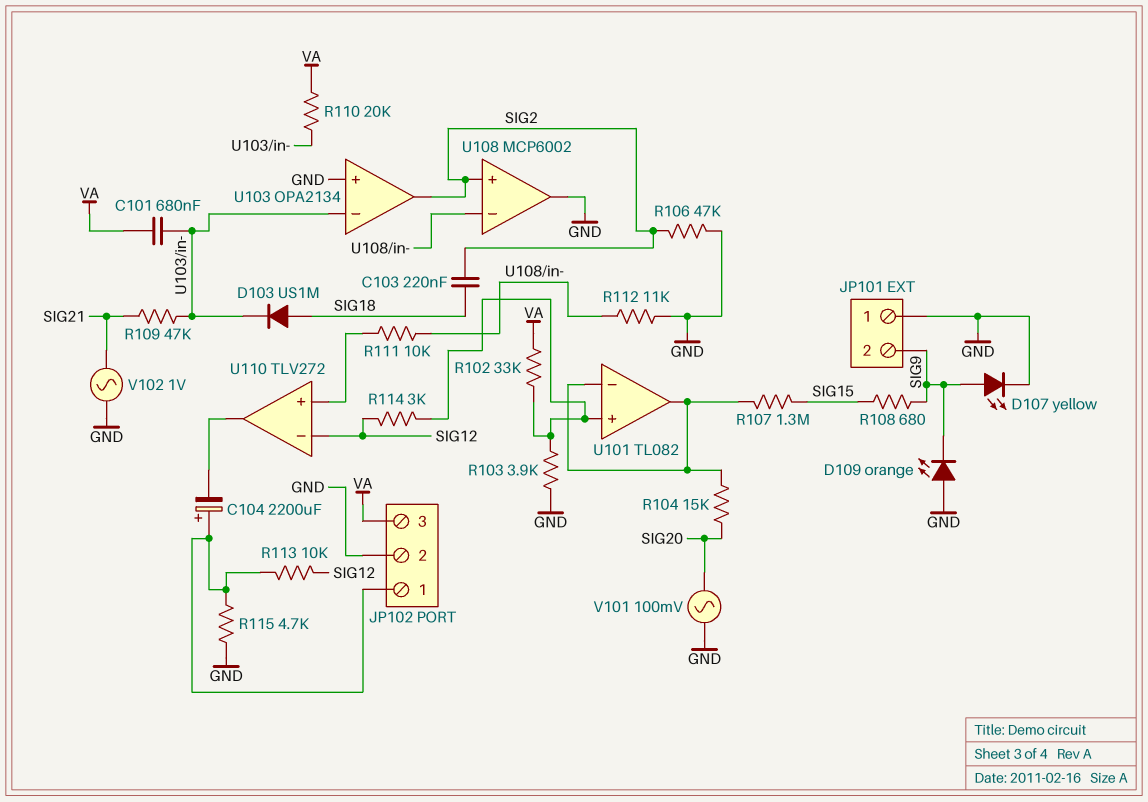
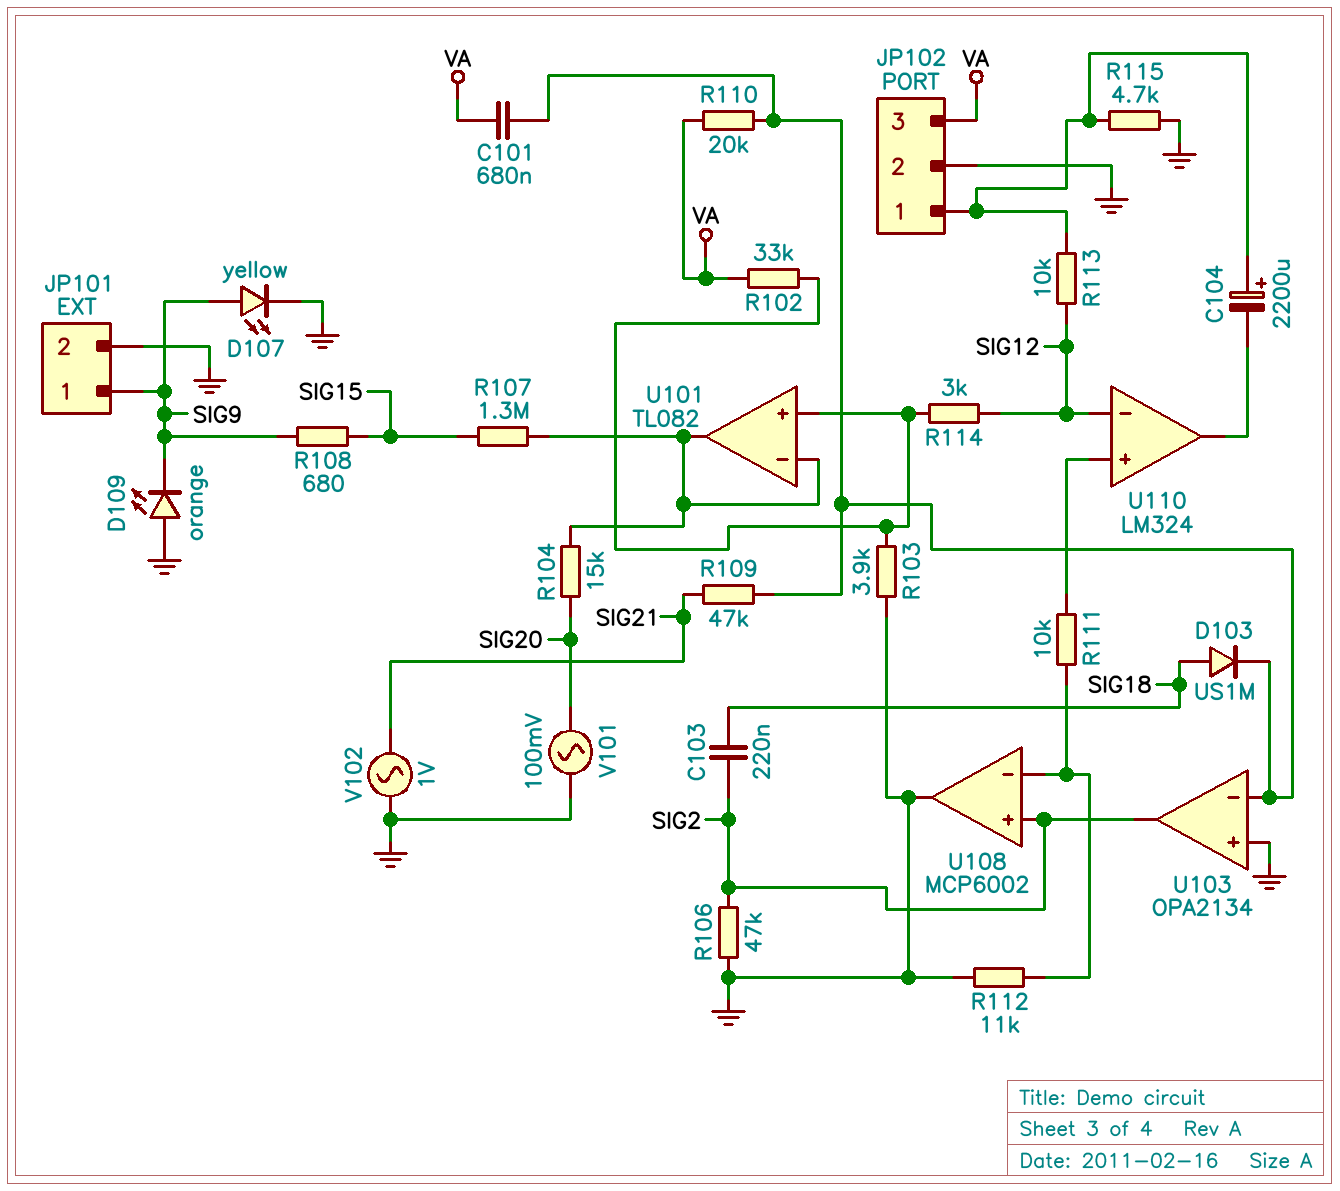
JP101 pin 1: GND -> SIG9
JP101 pin 2: SIG9 -> GND
U110: TLV272 -> LM324

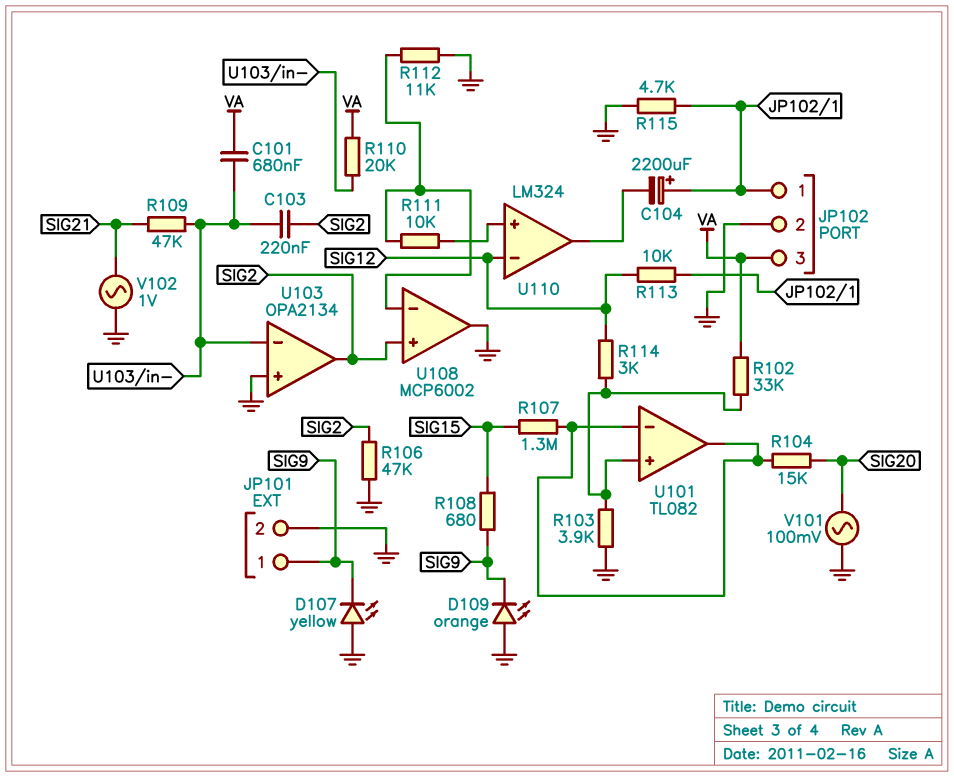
C103: 220nF (SIG2, SIG18) -> 220nF (SIG2, U103/in-)
D103: diode US1M (A SIG18, K U103/in-) -> none
D107: LED yellow (A SIG9, K GND) -> LED yellow (A GND, K SIG9)

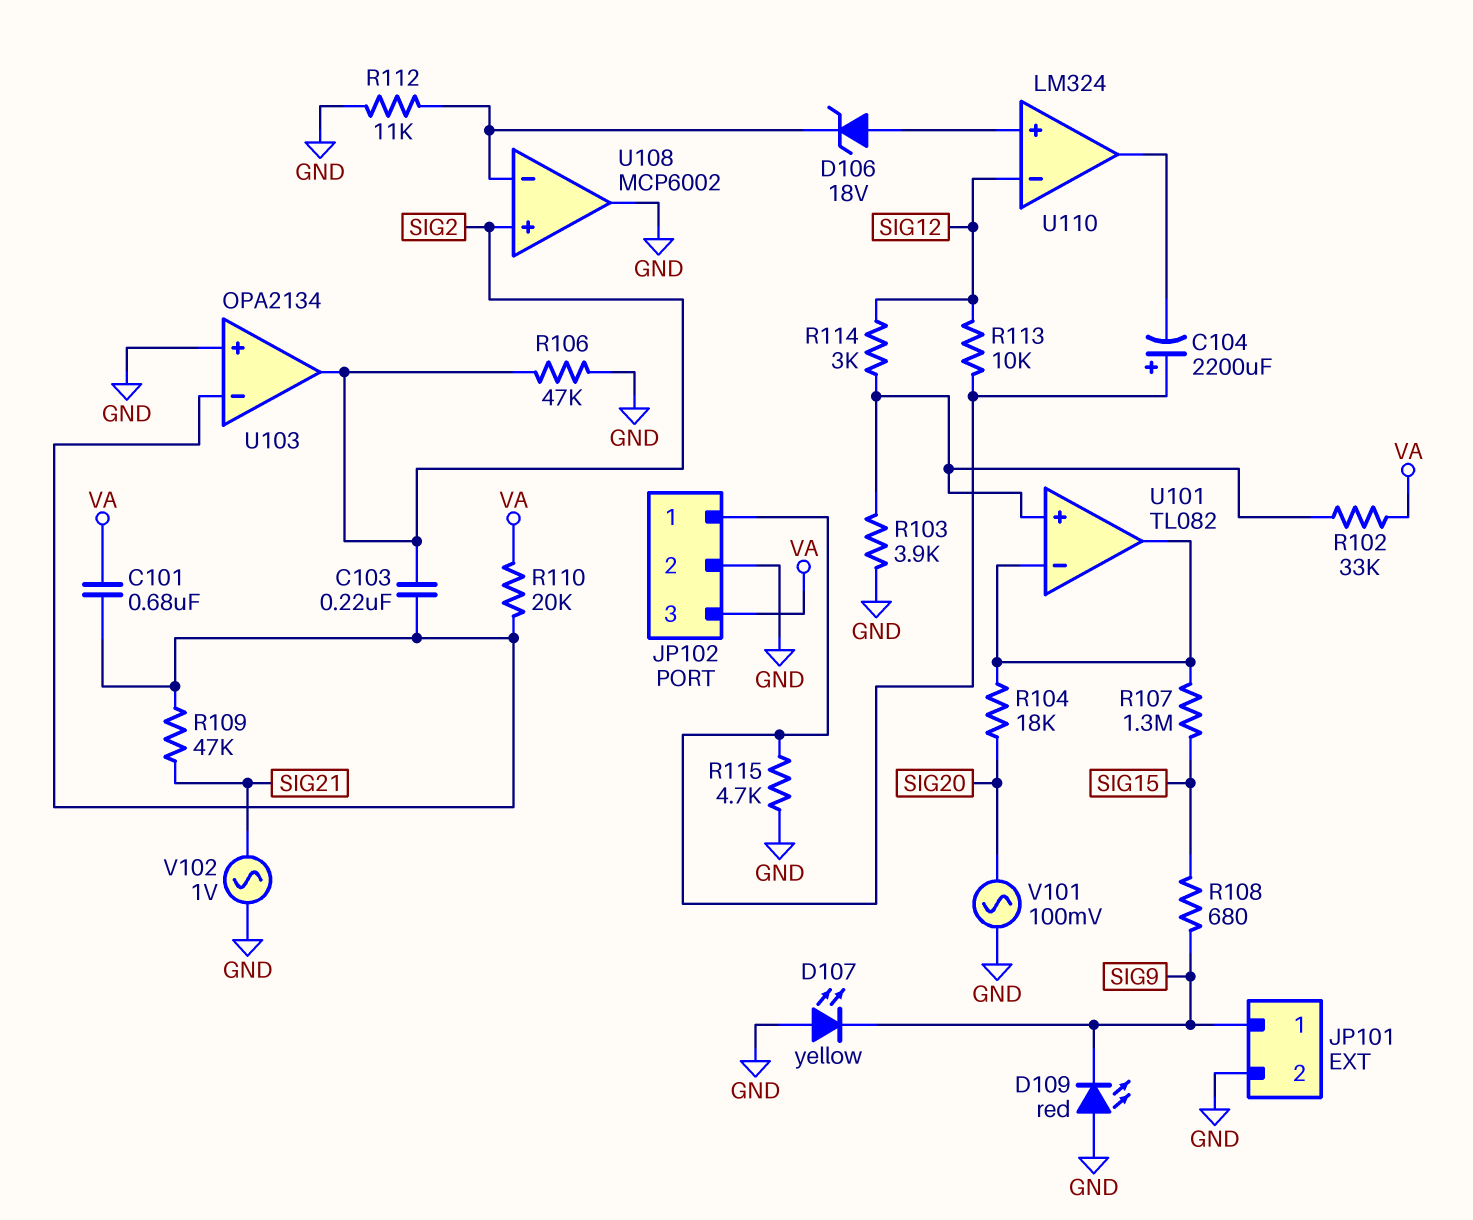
D106: none -> zener 18V (A U110/in+, K U108/in-)
D109: LED orange (A GND, K SIG9) -> LED red (A GND, K SIG9)
R104: 15k (SIG20, U101/in-) -> 18k (SIG20, U101/in-)
R111: 10k (U108/in-, U110/in+) -> none

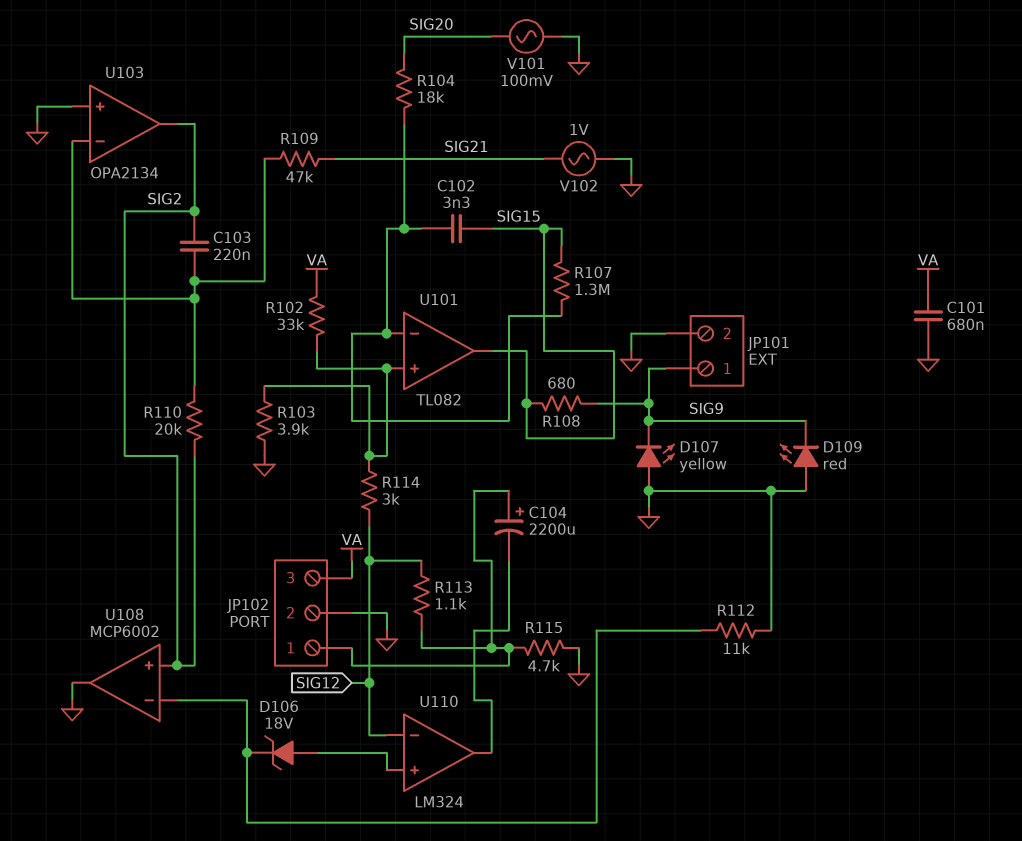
C101: 680nF (U103/in-, VA) -> 680nF (GND, VA)
C102: none -> 3.3nF (SIG15, U101/in-)
R106: 47k (GND, SIG2) -> none
R110: 20k (U103/in-, VA) -> 20k (SIG2, U103/in-)
R113: 10k (JP102/1, SIG12) -> 1.1k (JP102/1, SIG12)
U101 pin out: U101/in- -> SIG15

